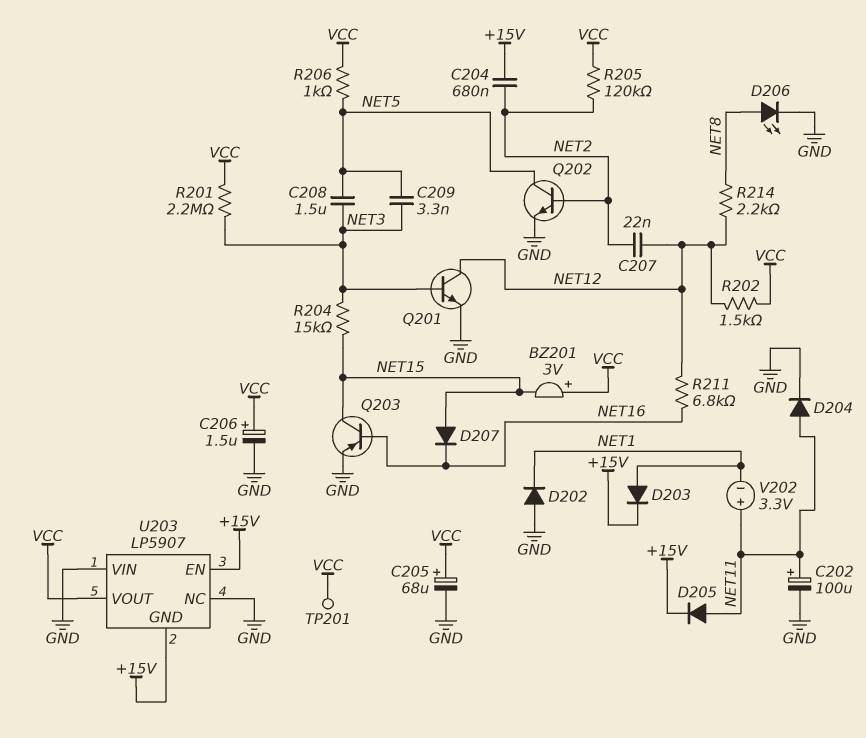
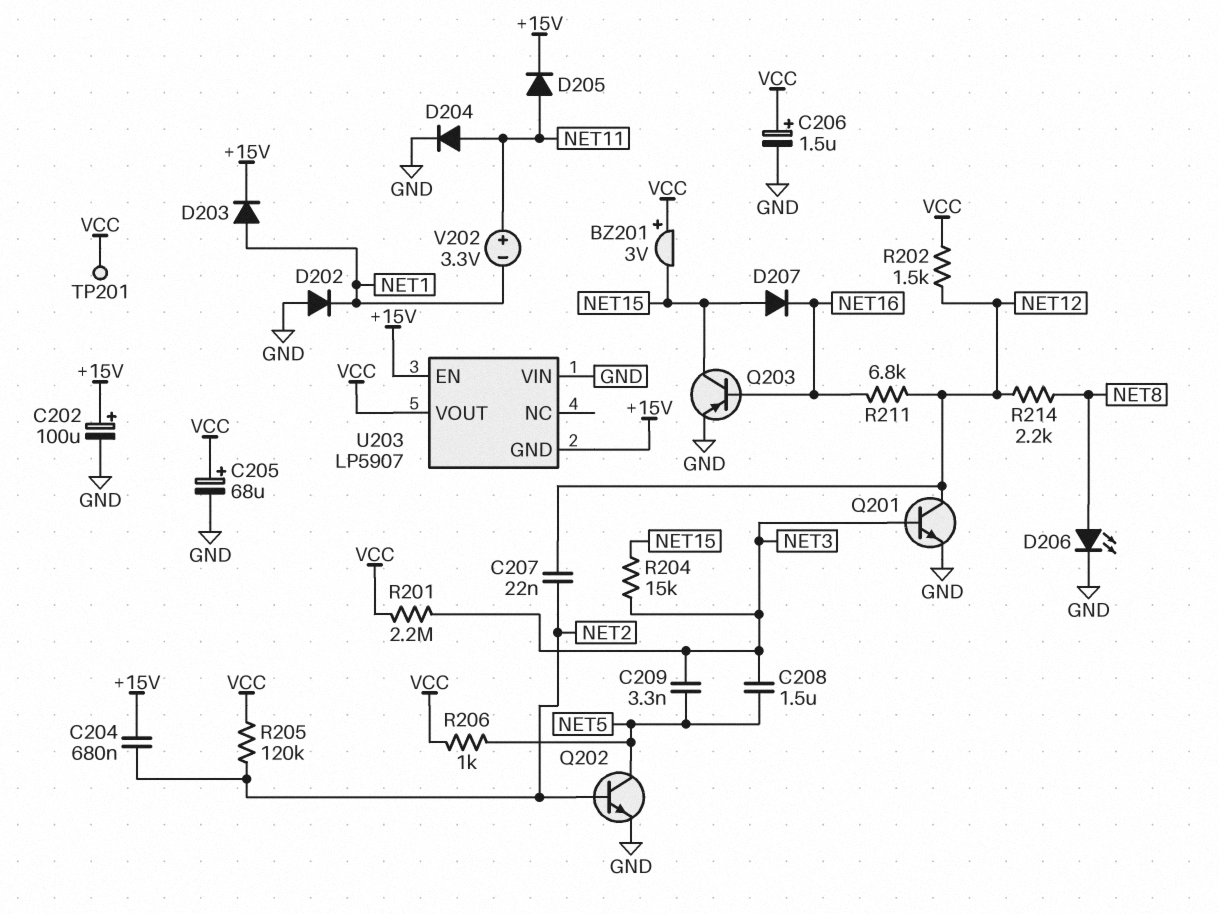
C202: 100uF (plus NET11, minus GND) -> 100uF (plus +15V, minus GND)
U203 pin NC: GND -> none

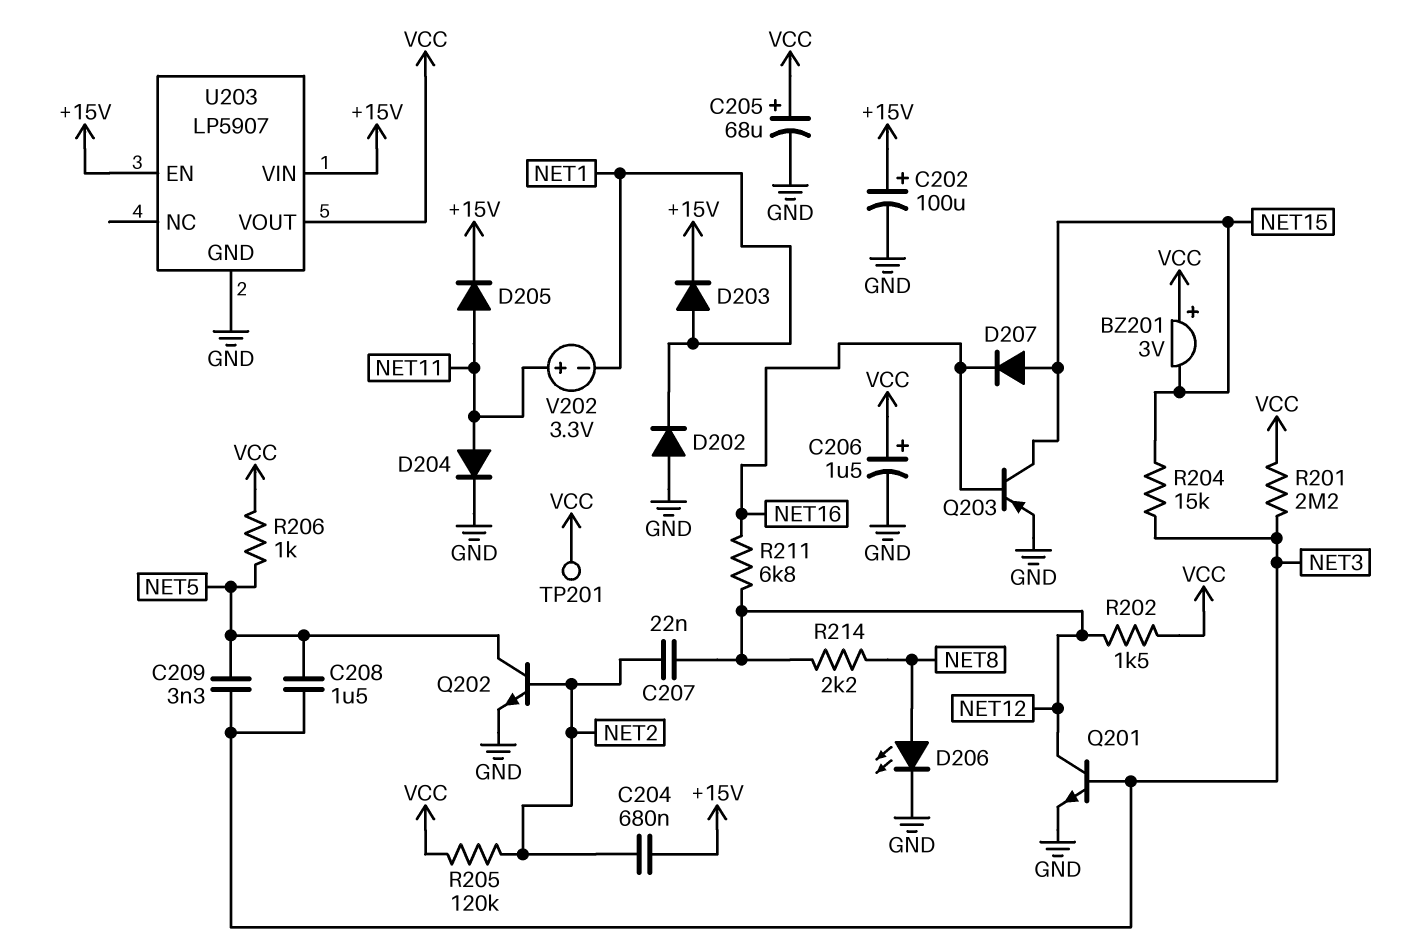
U203 pin GND: +15V -> GND
U203 pin VIN: GND -> +15V

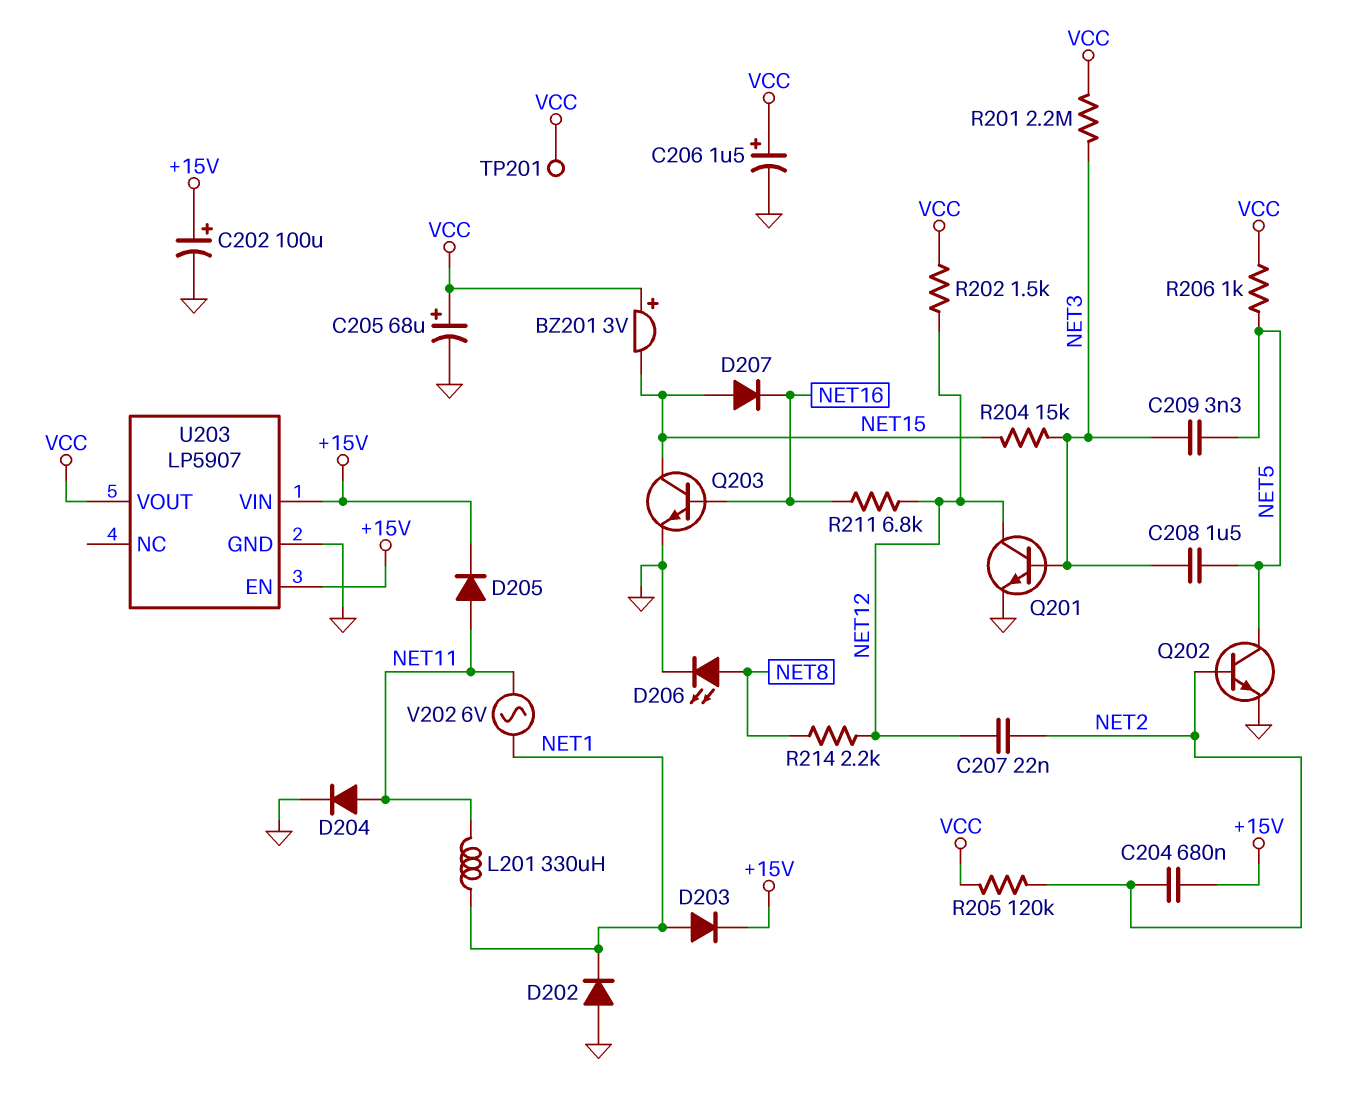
L201: none -> 330uH (NET1, NET11)
Q203: PNP (B NET16, C NET15, E GND) -> NPN (B NET16, C NET15, E GND)
V202: 3.3V (plus NET11, minus NET1) -> AC 6V (NET1, NET11)

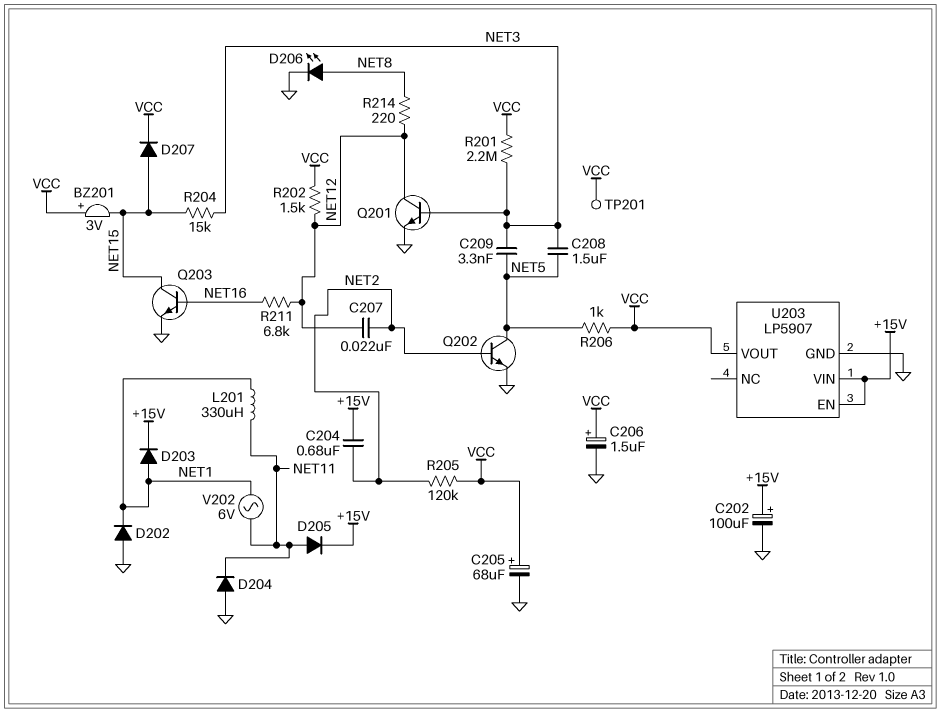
D204: diode (A NET11, K GND) -> diode (A GND, K NET11)
D207: diode (A NET15, K NET16) -> diode (A NET15, K VCC)
R214: 2.2k (NET8, NET12) -> 220 (NET8, NET12)

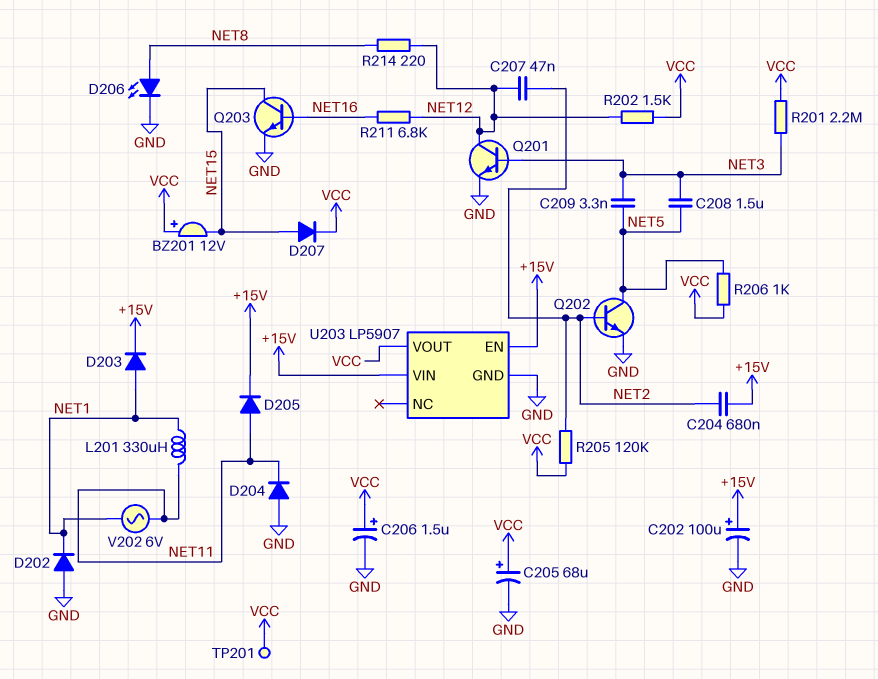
BZ201: buzzer 3V (plus VCC, minus NET15) -> buzzer 12V (plus VCC, minus NET15)
C207: 22nF (NET2, NET12) -> 47nF (NET2, NET12)
R204: 15k (NET3, NET15) -> none

